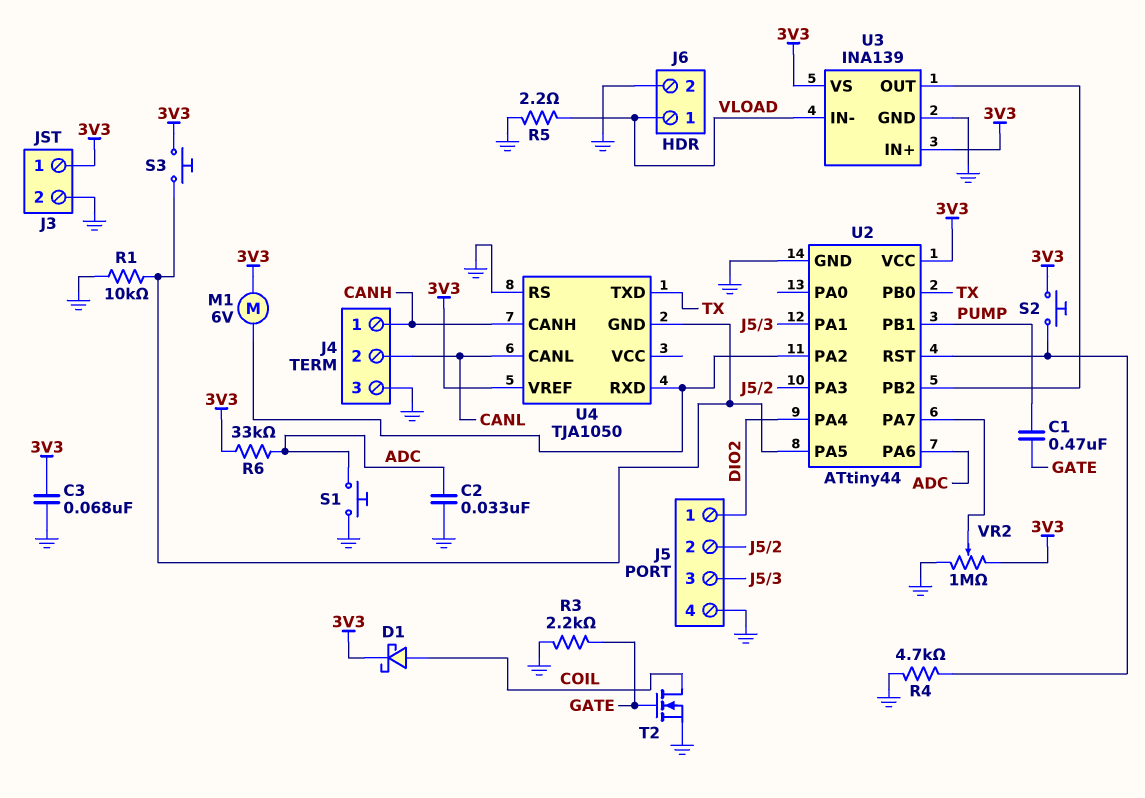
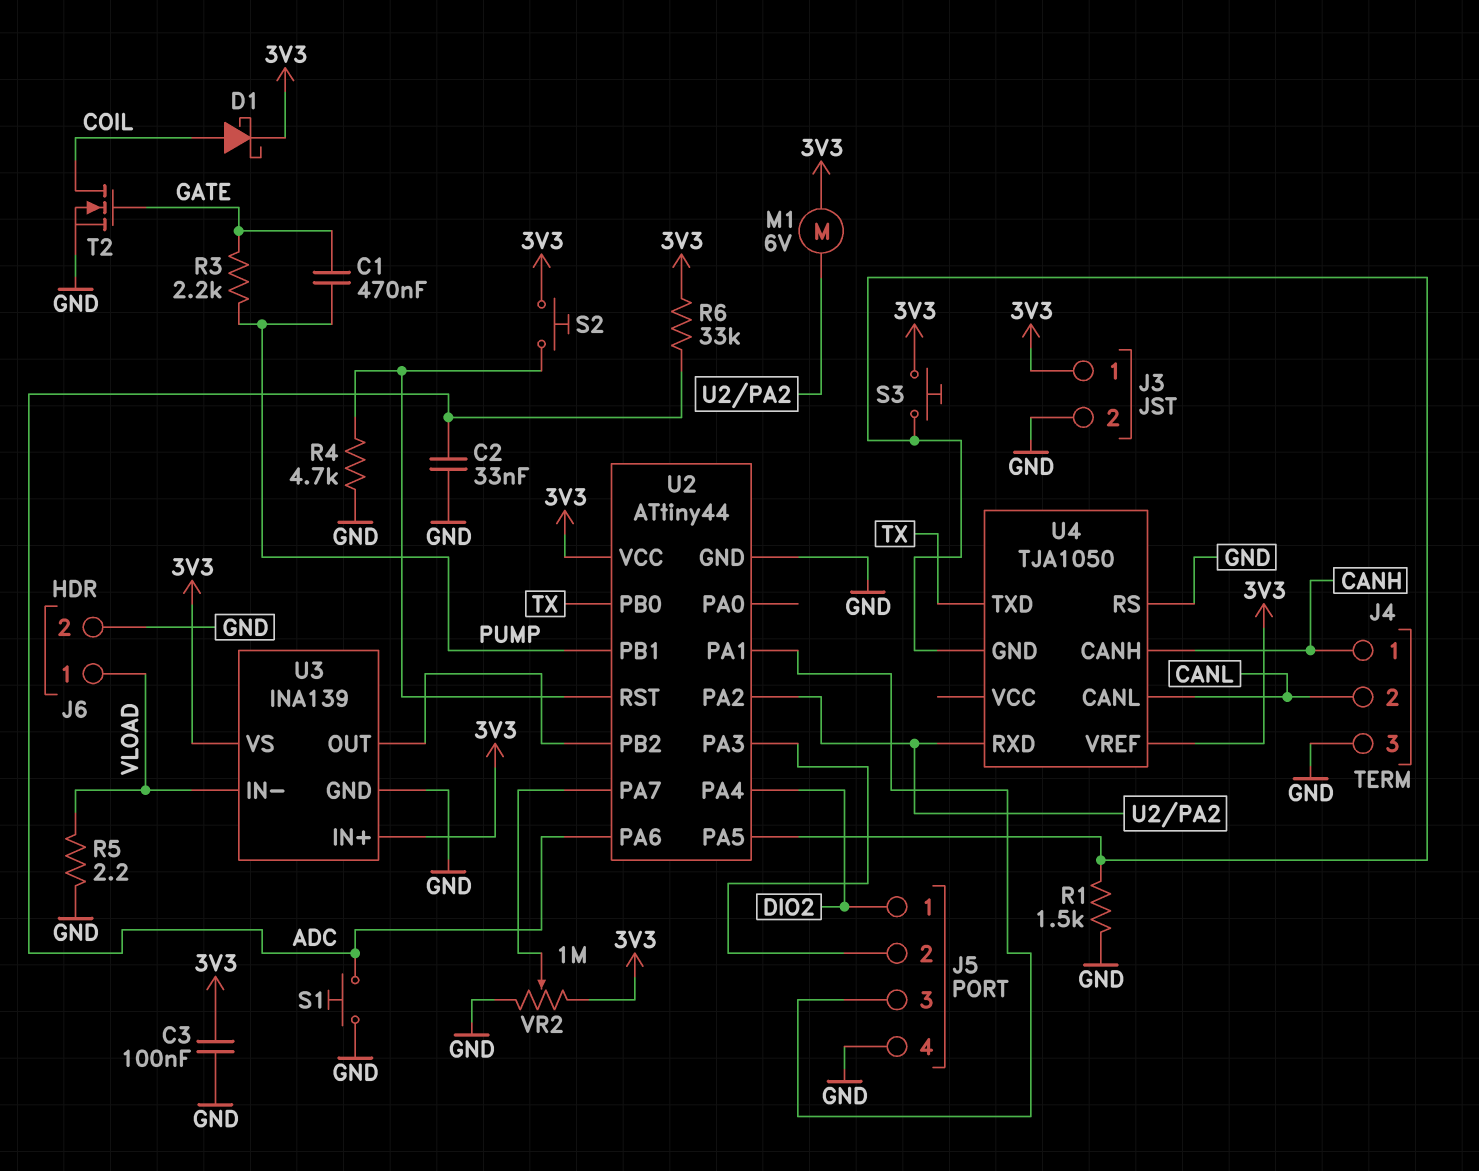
C3: 68nF (3V3, GND) -> 100nF (3V3, GND)
R1: 10k (GND, U2/PA5) -> 1.5k (GND, U2/PA5)
R3: 2.2k (GATE, GND) -> 2.2k (GATE, PUMP)

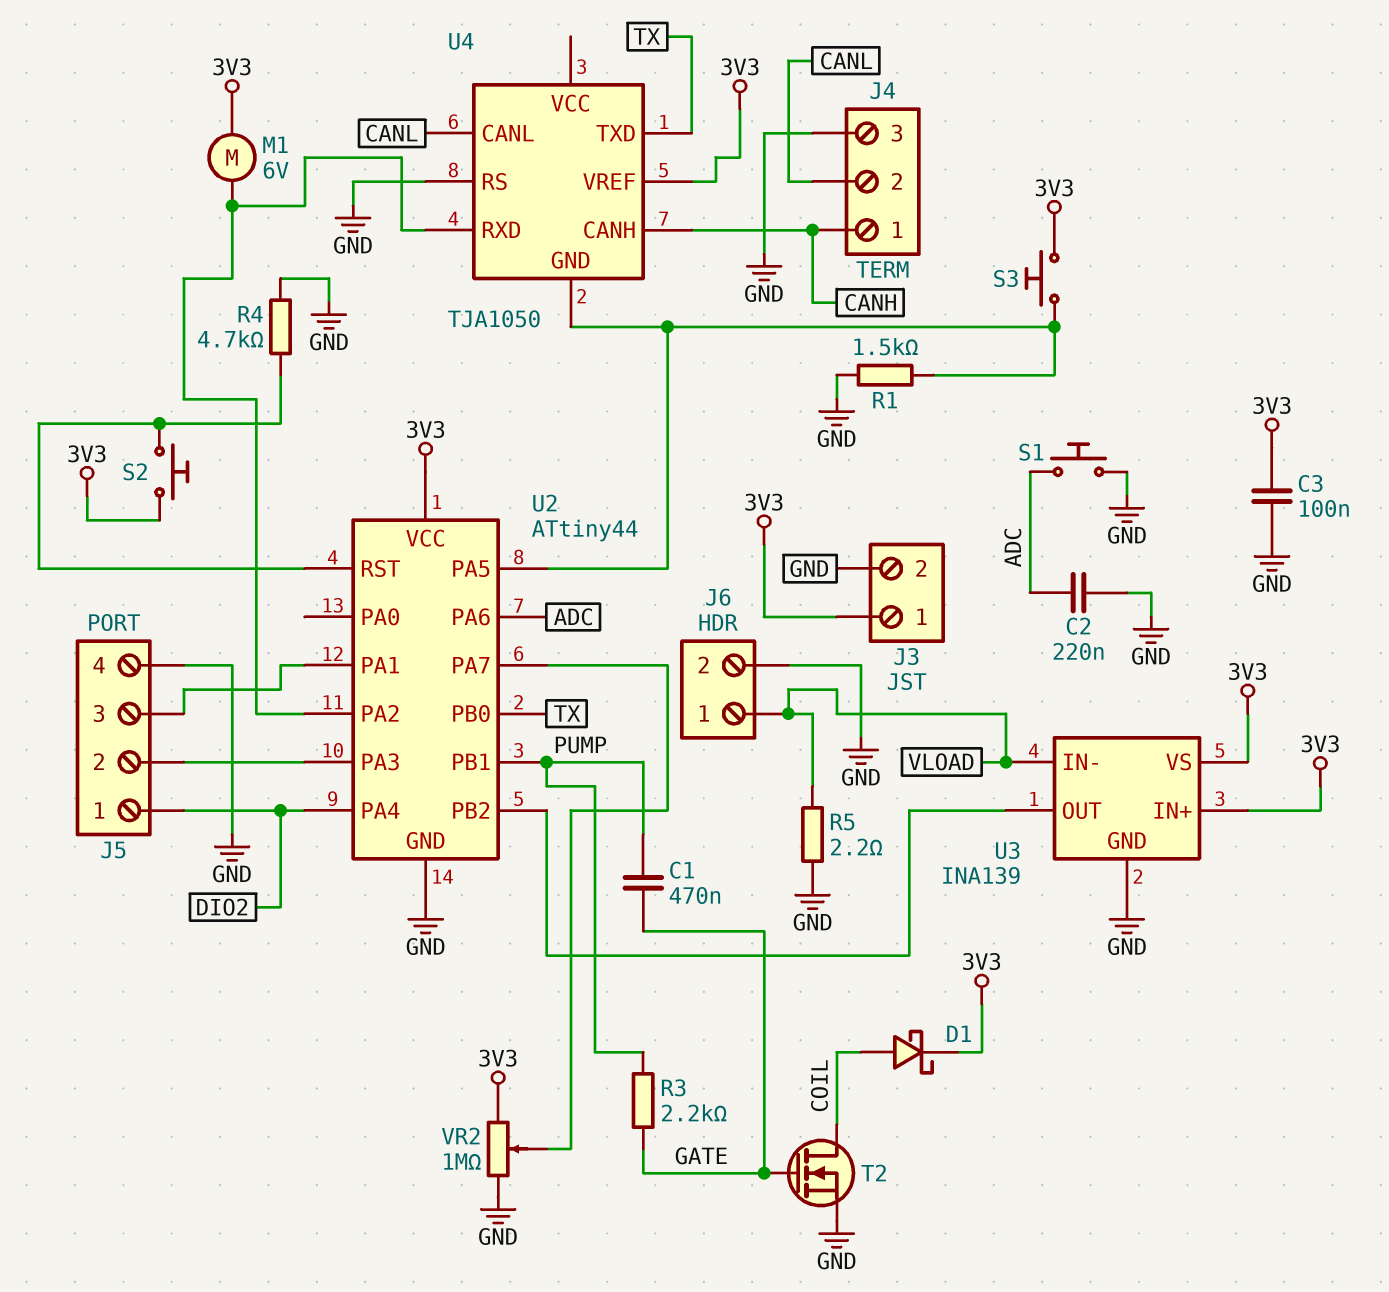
C2: 33nF (ADC, GND) -> 220nF (ADC, GND)
R6: 33k (3V3, ADC) -> none

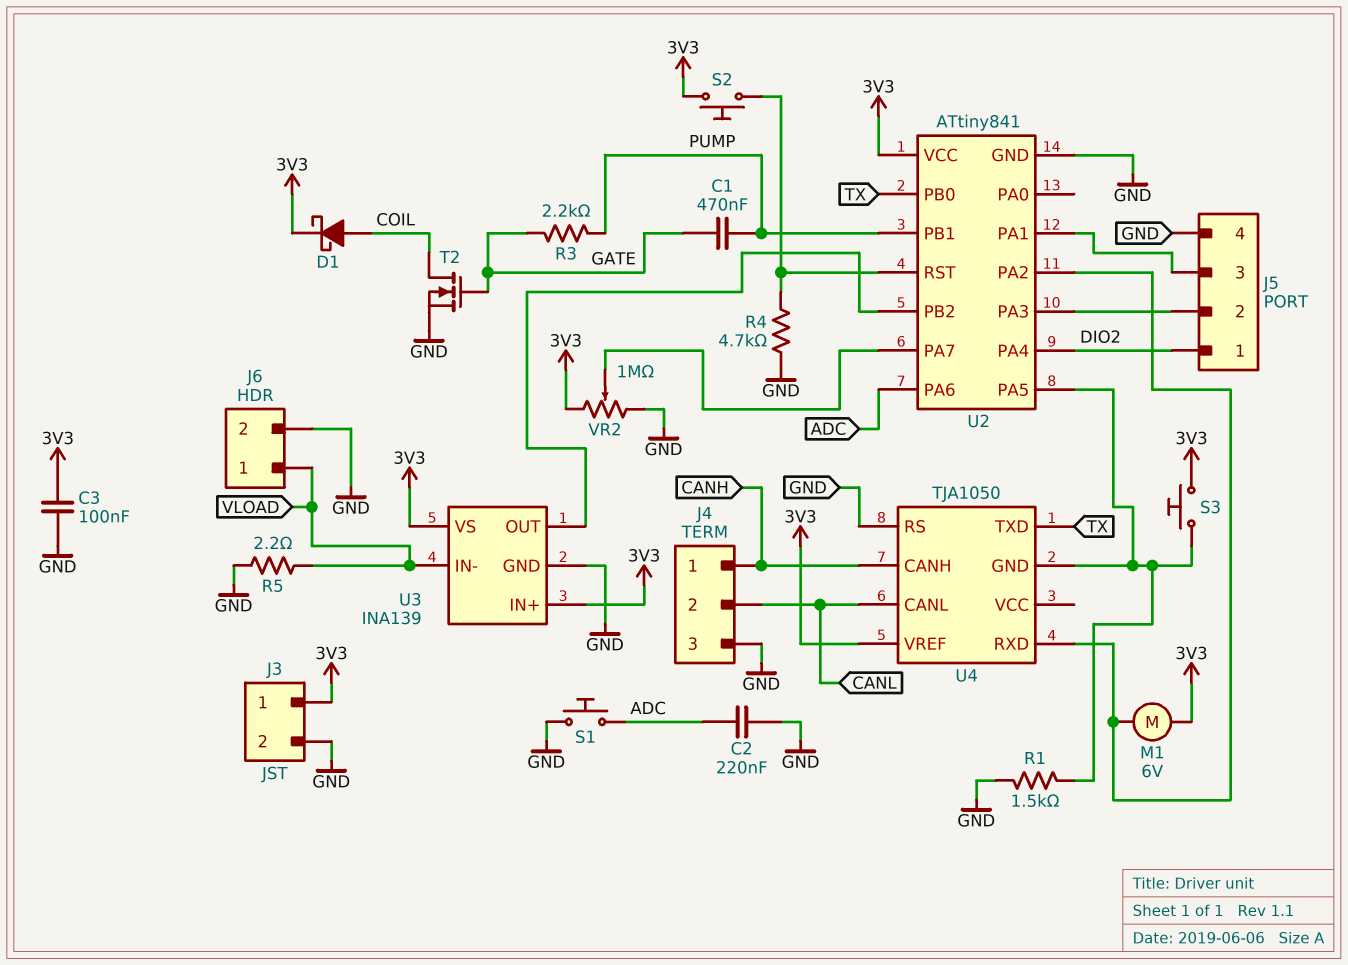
U2: ATtiny44 -> ATtiny841

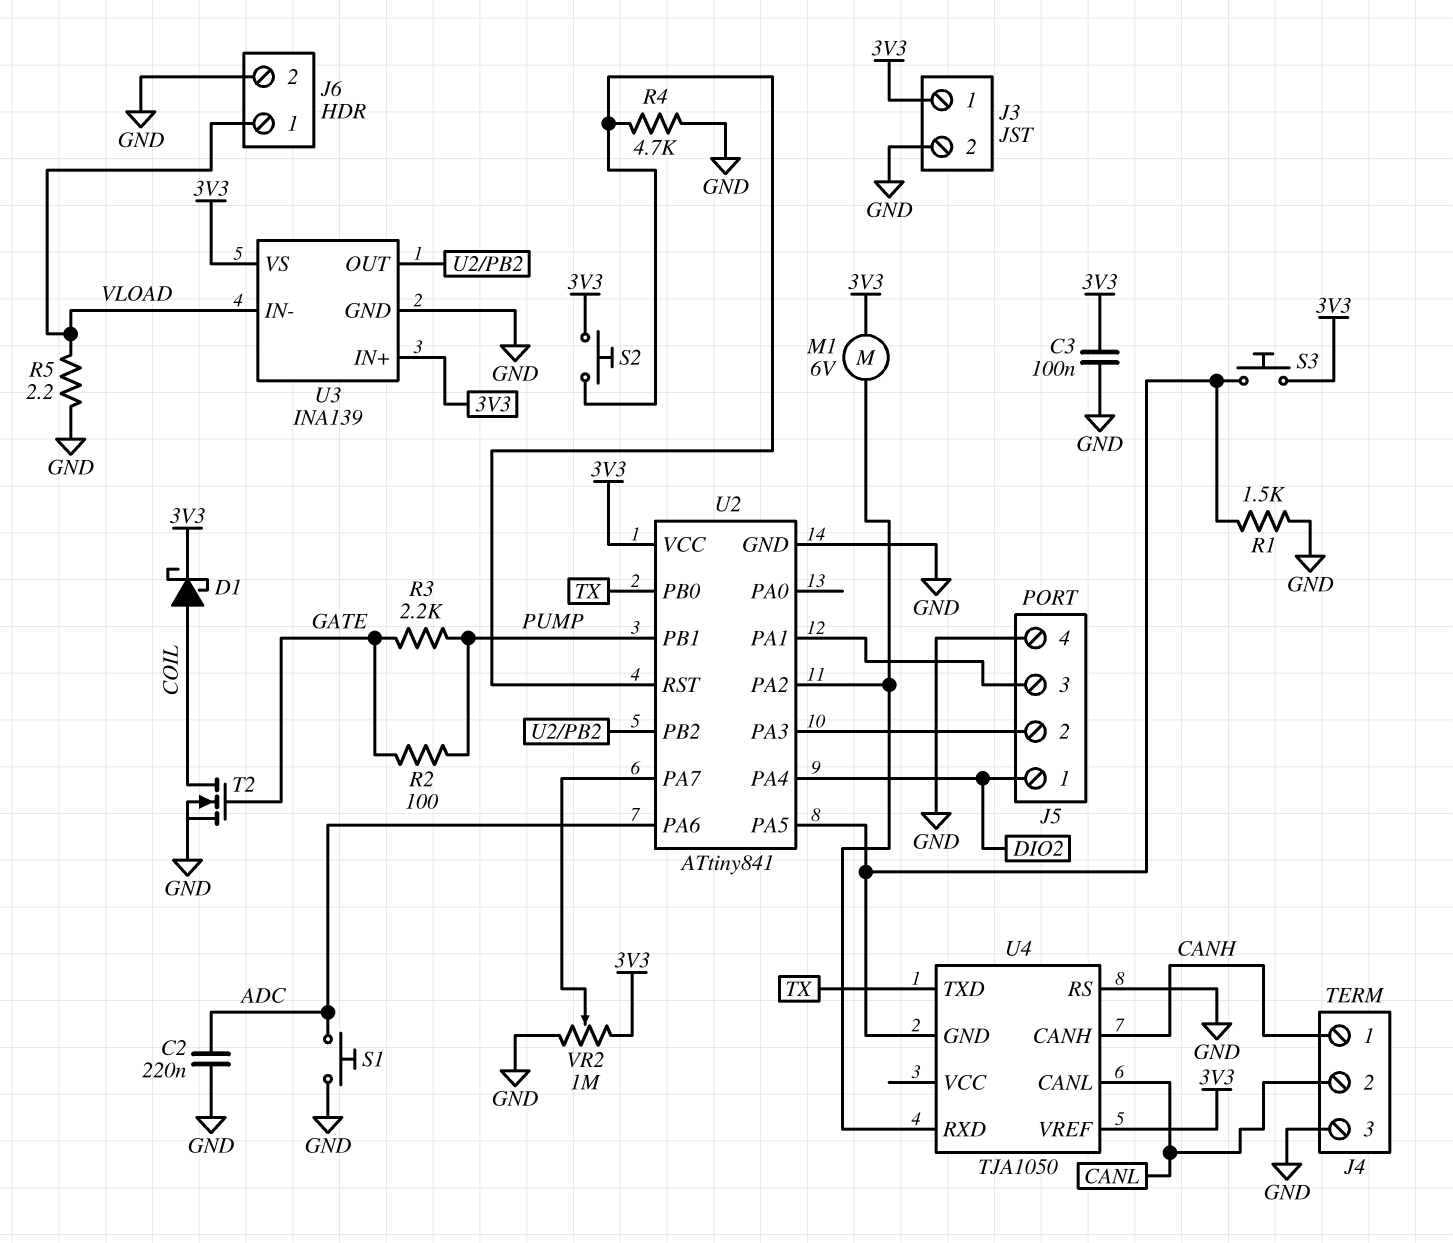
C1: 470nF (GATE, PUMP) -> none
R2: none -> 100 (GATE, PUMP)

